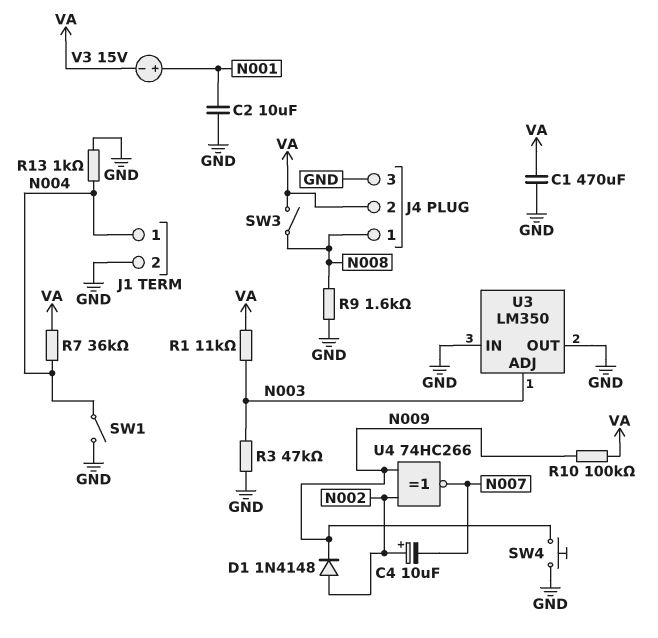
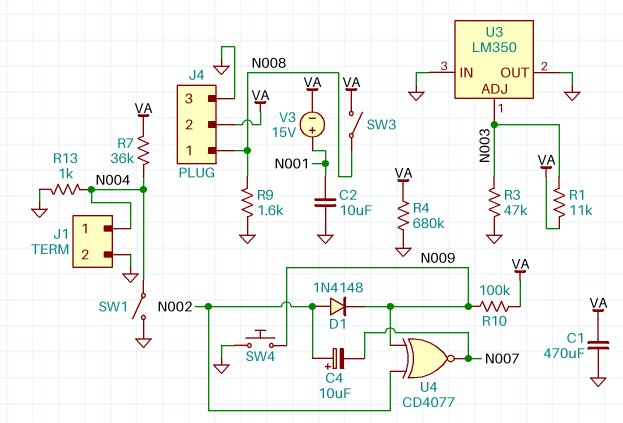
R4: none -> 680k (GND, VA)
U4: XNOR 74HC266 (in N002, in N009, out N007) -> XNOR CD4077 (in N002, in N009, out N007)

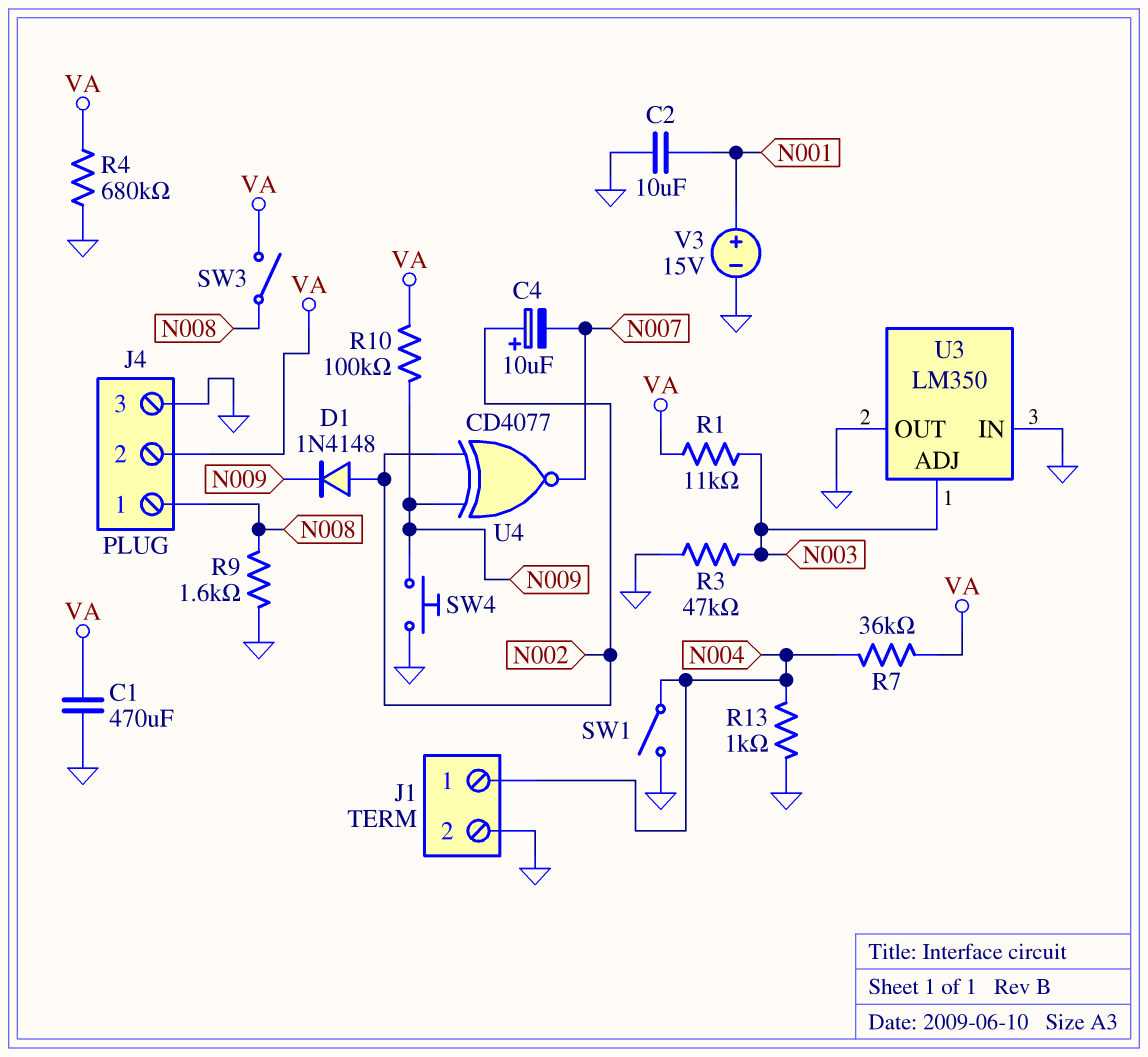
V3: 15V (plus N001, minus VA) -> 15V (plus N001, minus GND)

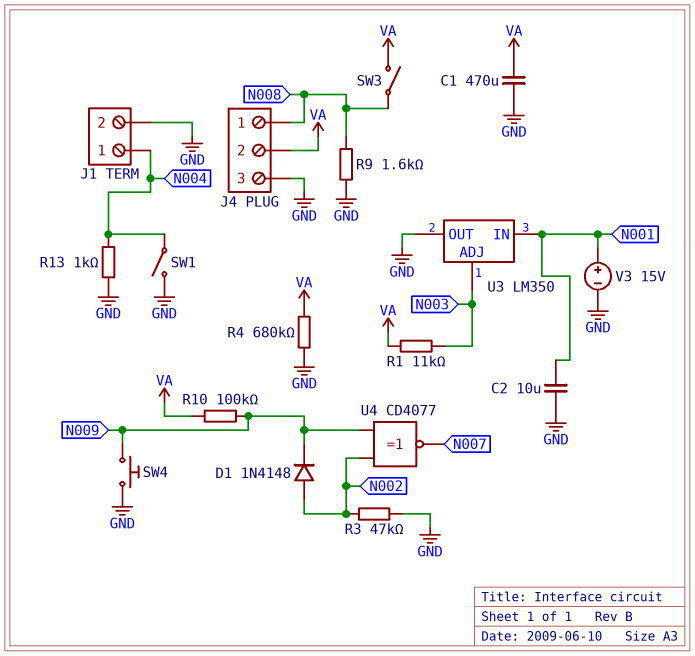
C4: 10uF (plus N002, minus N007) -> none
R3: 47k (GND, N003) -> 47k (GND, N002)
R7: 36k (N004, VA) -> none
U3 pin IN: GND -> N001

